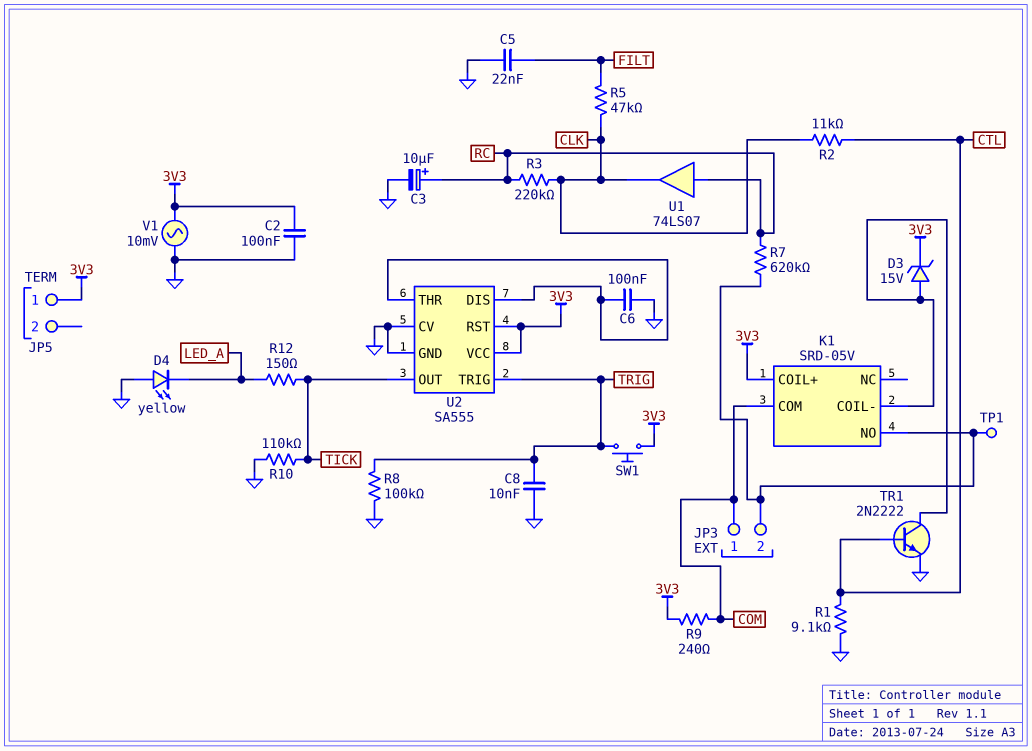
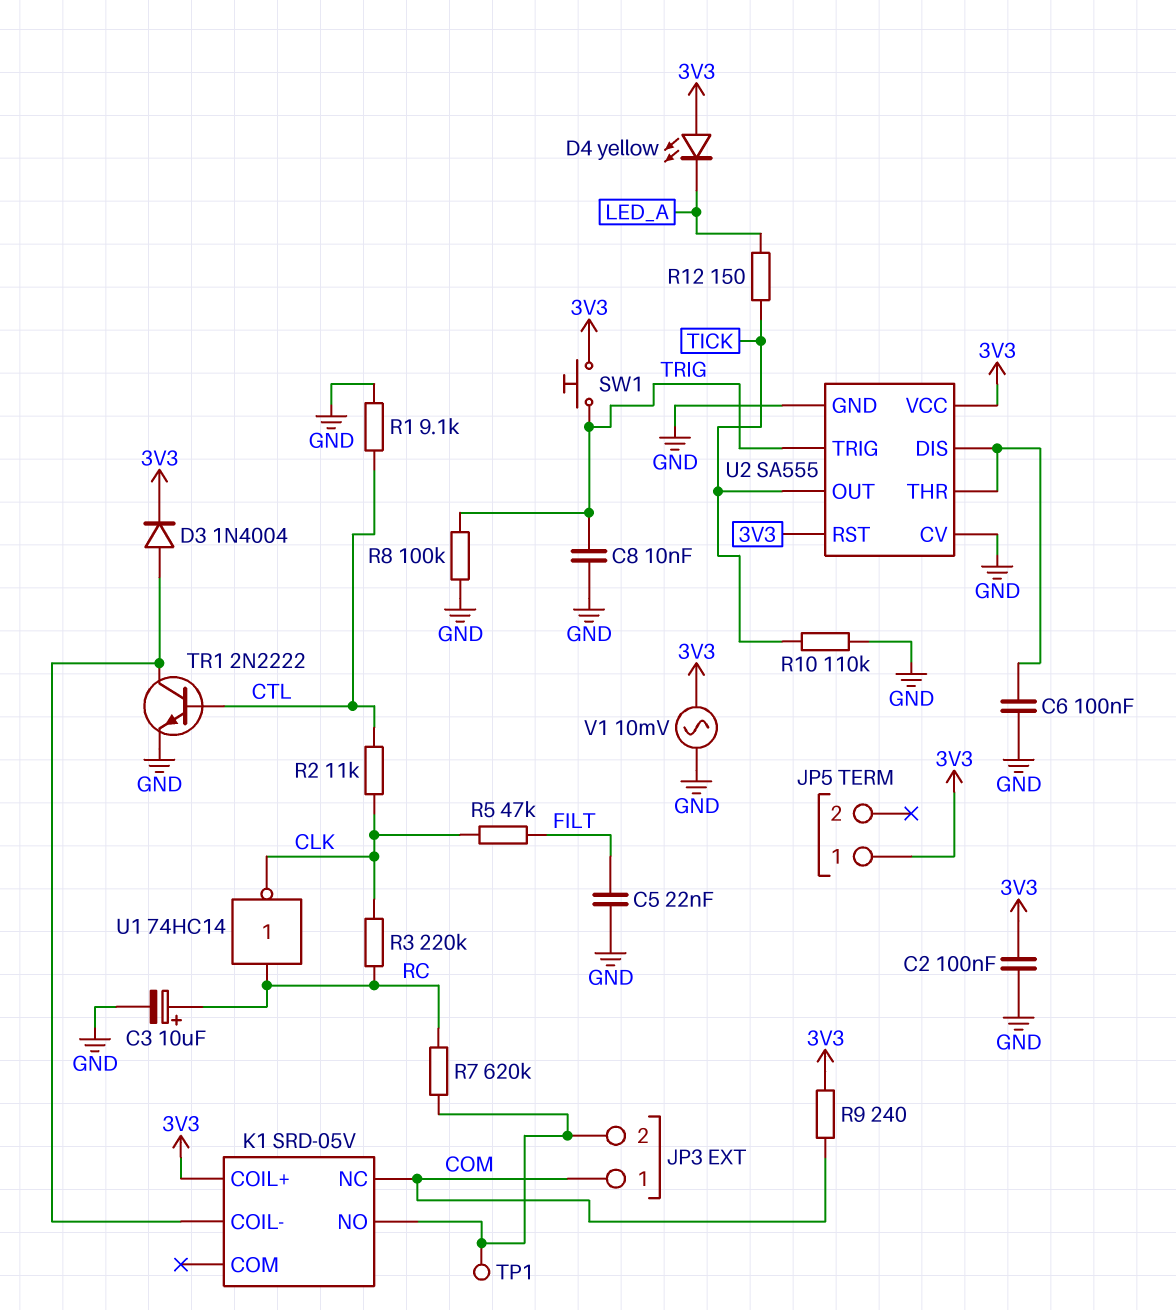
D3: zener 15V (A K1/COIL-, K 3V3) -> diode 1N4004 (A K1/COIL-, K 3V3)
D4: LED yellow (A GND, K LED_A) -> LED yellow (A 3V3, K LED_A)
K1 pin COM: COM -> none
K1 pin NC: none -> COM
U1: buffer 74LS07 (in RC, out CLK) -> NOT 74HC14 (in RC, out CLK)

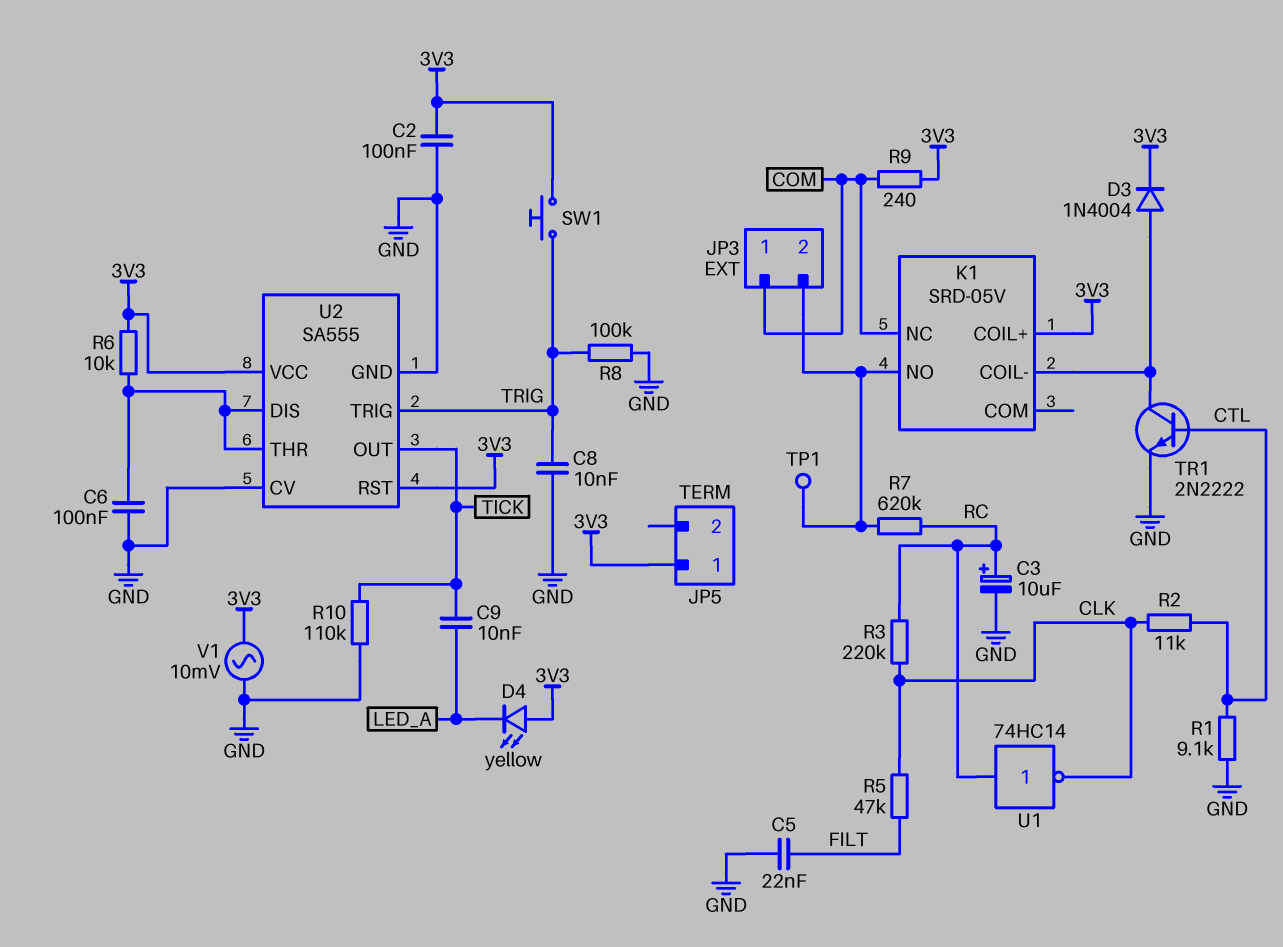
C9: none -> 10nF (LED_A, TICK)
R6: none -> 10k (3V3, U2/DIS)
R12: 150 (LED_A, TICK) -> none

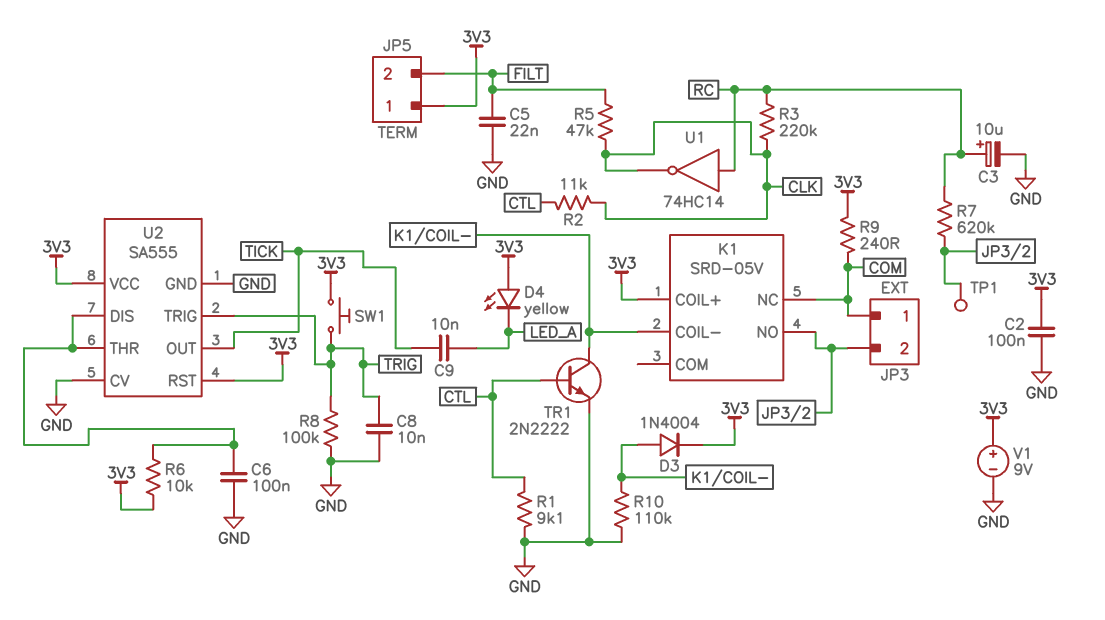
JP5 pin 2: none -> FILT
R10: 110k (GND, TICK) -> 110k (GND, K1/COIL-)
V1: AC 10mV (3V3, GND) -> 9V (plus 3V3, minus GND)

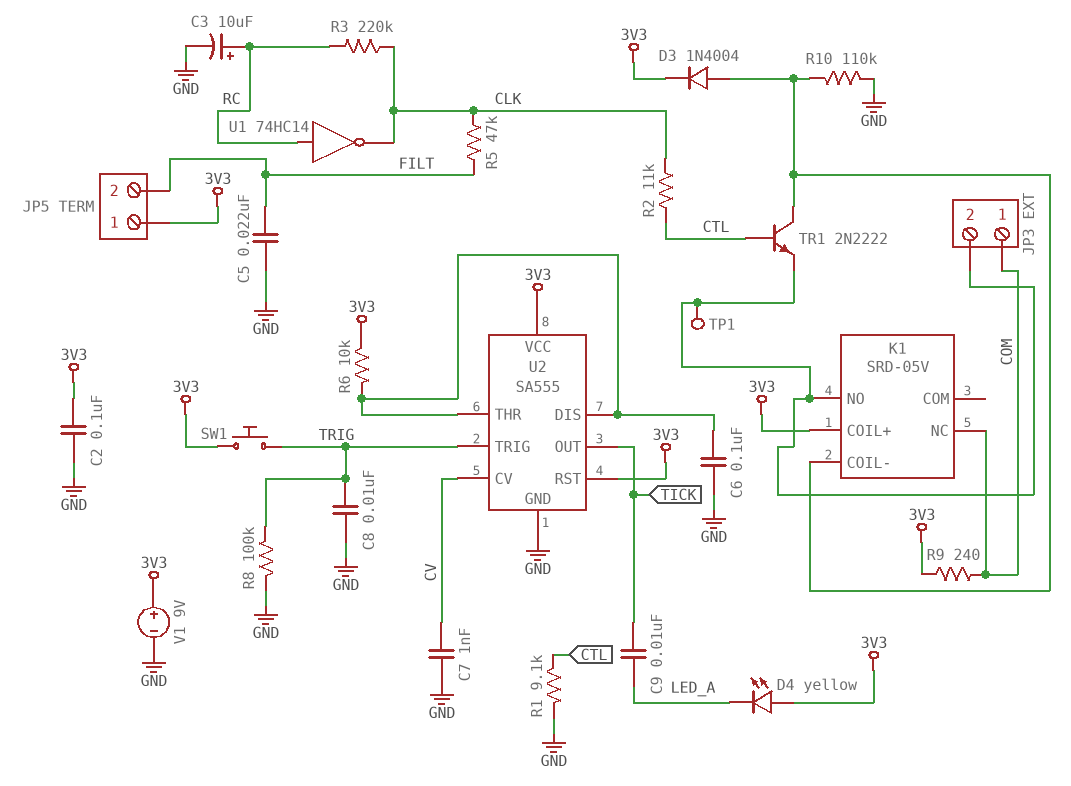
C7: none -> 1nF (CV, GND)
R7: 620k (JP3/2, RC) -> none
TR1: NPN 2N2222 (B CTL, C K1/COIL-, E GND) -> NPN 2N2222 (B CTL, C K1/COIL-, E JP3/2)
U2 pin CV: GND -> CV

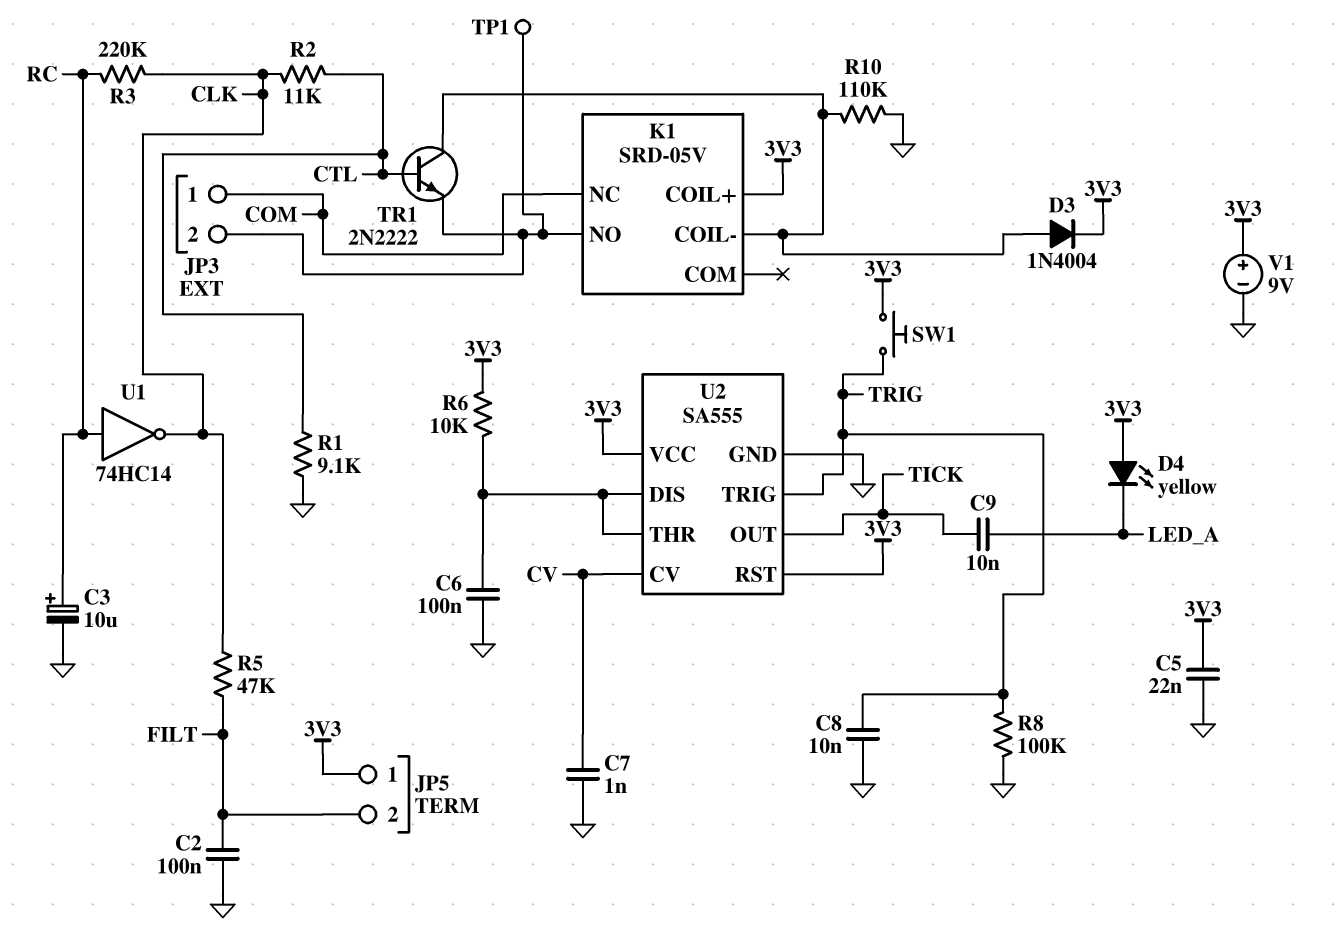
C2: 100nF (3V3, GND) -> 100nF (FILT, GND)
C5: 22nF (FILT, GND) -> 22nF (3V3, GND)
R9: 240 (3V3, COM) -> none

